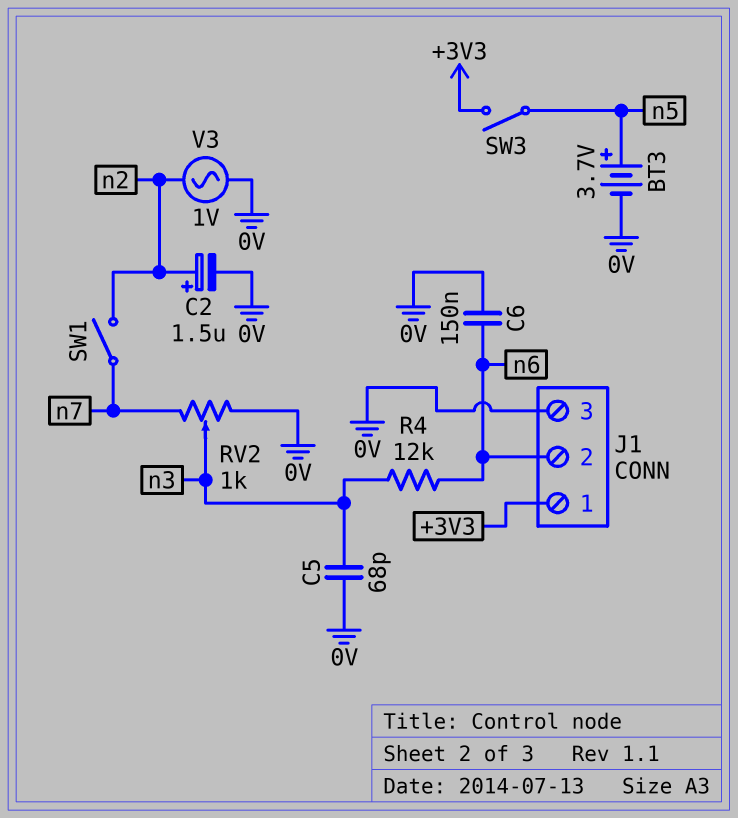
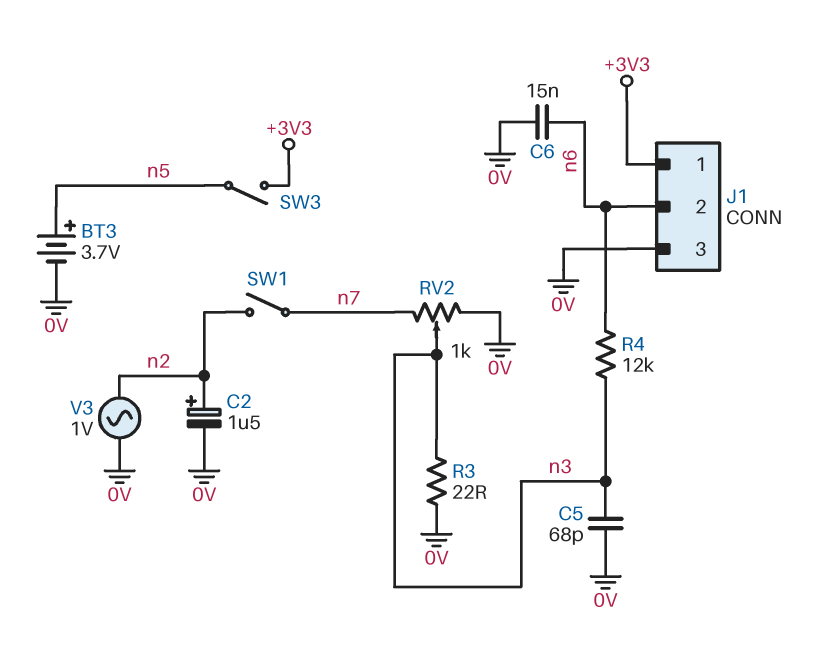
C6: 150nF (0V, n6) -> 15nF (0V, n6)
R3: none -> 22 (0V, n3)

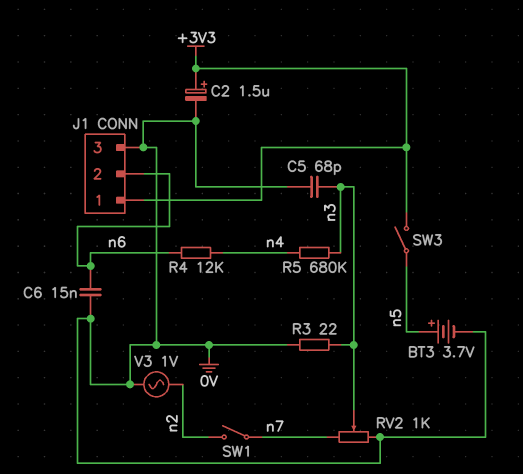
C2: 1.5uF (plus n2, minus 0V) -> 1.5uF (plus +3V3, minus 0V)
R4: 12k (n3, n6) -> 12k (n4, n6)
R5: none -> 680k (n3, n4)

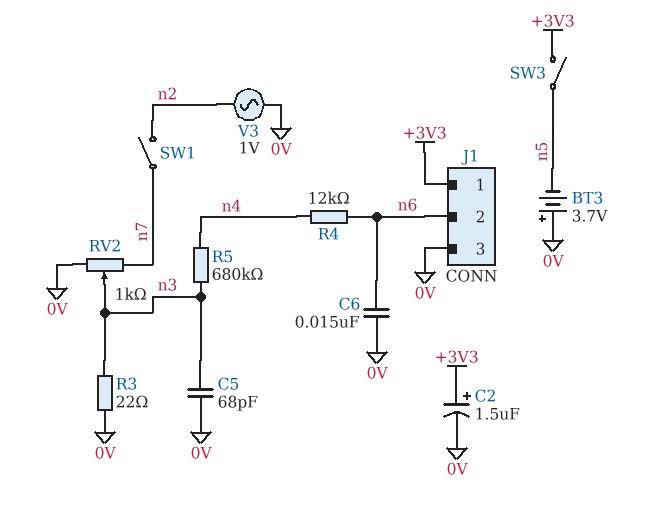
BT3: 3.7V (plus n5, minus 0V) -> 3.7V (plus 0V, minus n5)

